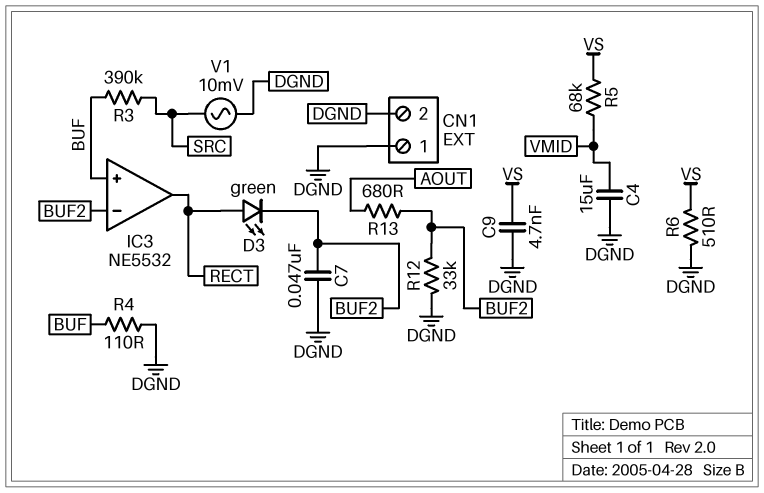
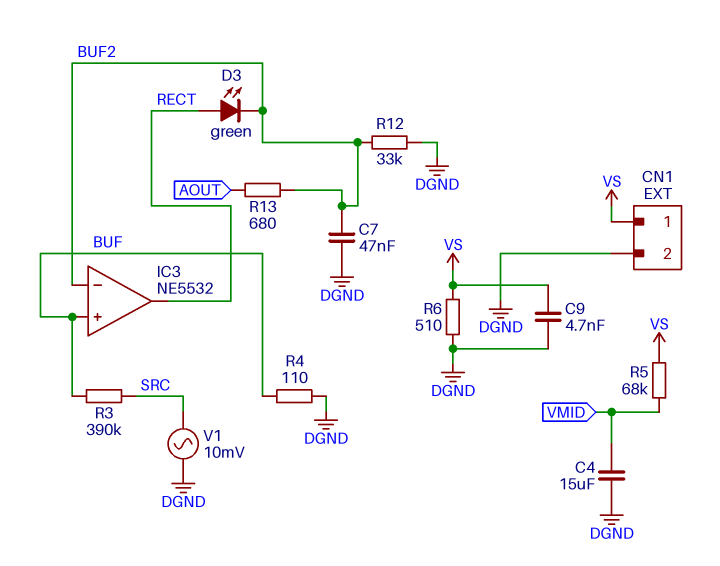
CN1 pin 1: DGND -> VS

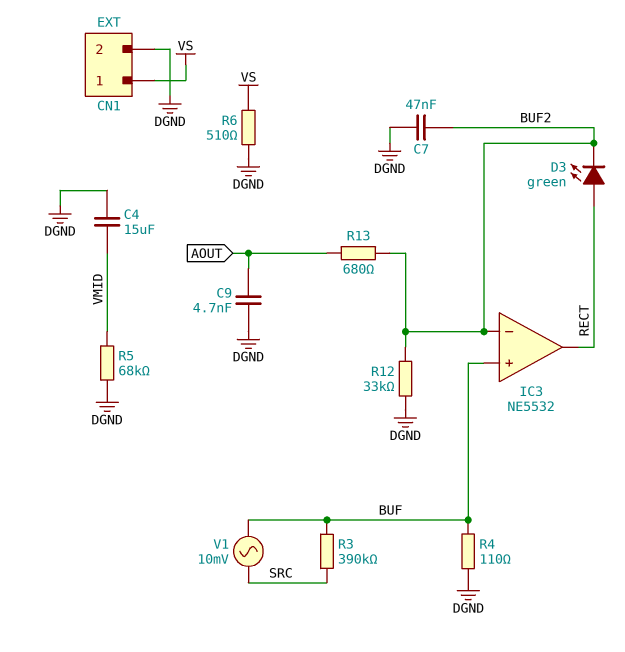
C9: 4.7nF (DGND, VS) -> 4.7nF (AOUT, DGND)
R5: 68k (VMID, VS) -> 68k (DGND, VMID)
V1: AC 10mV (DGND, SRC) -> AC 10mV (BUF, SRC)

